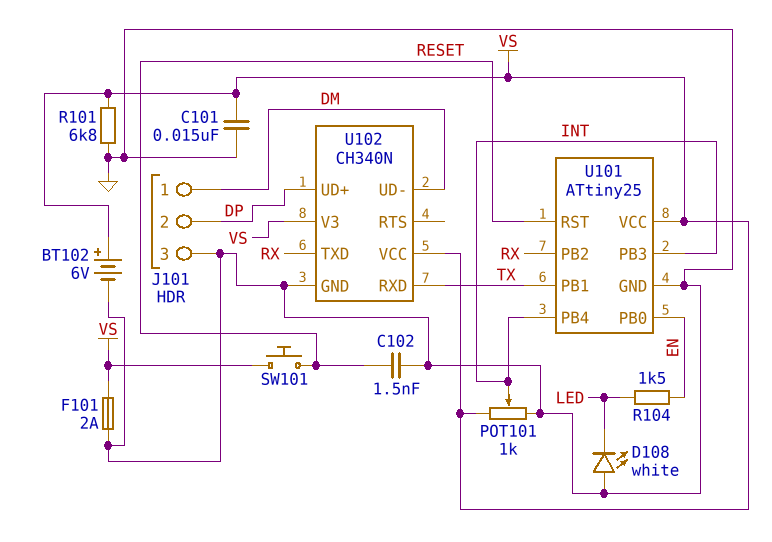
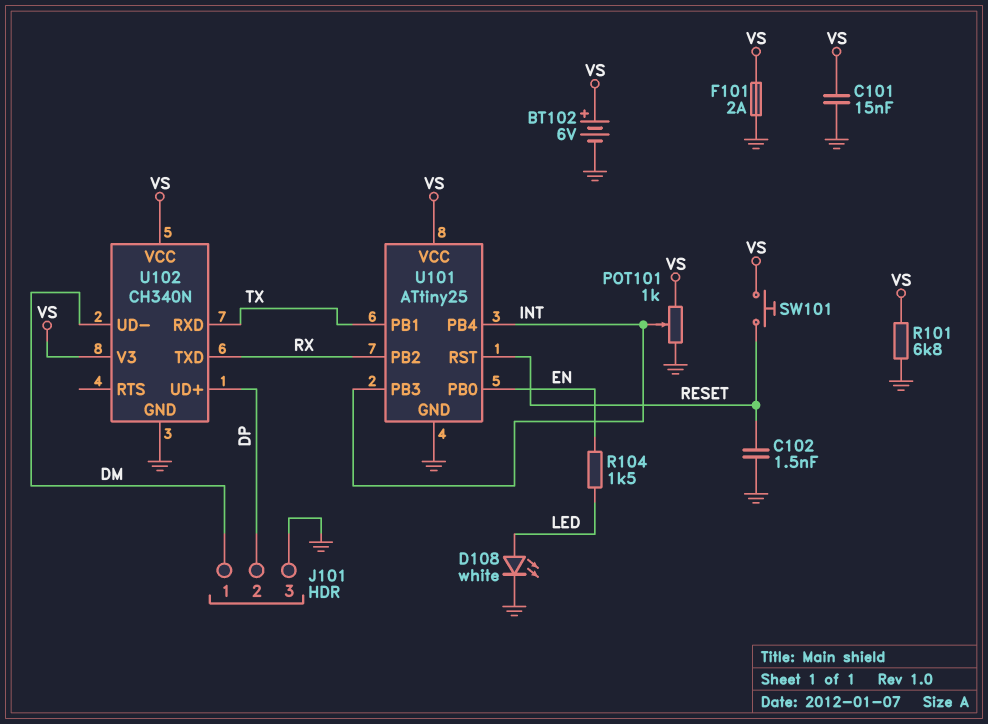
D108: LED white (A GND, K LED) -> LED white (A LED, K GND)

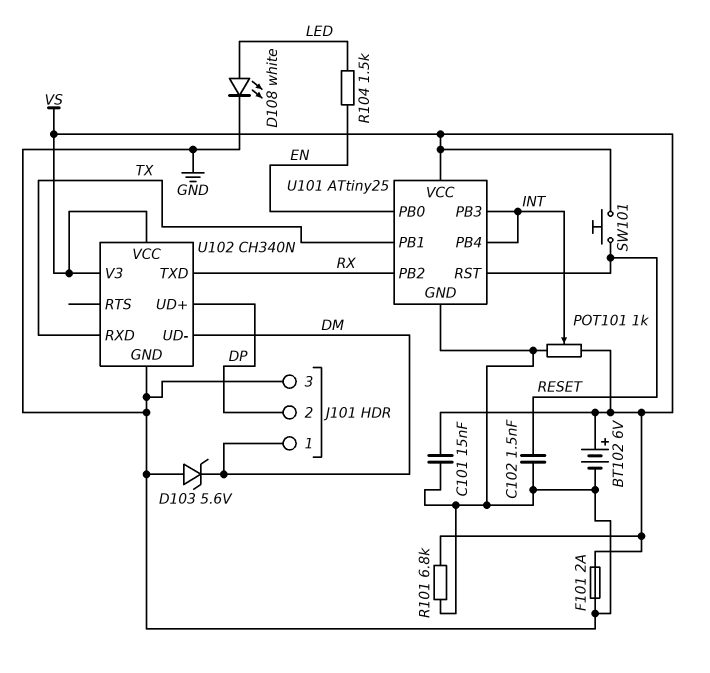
D103: none -> zener 5.6V (A GND, K DM)

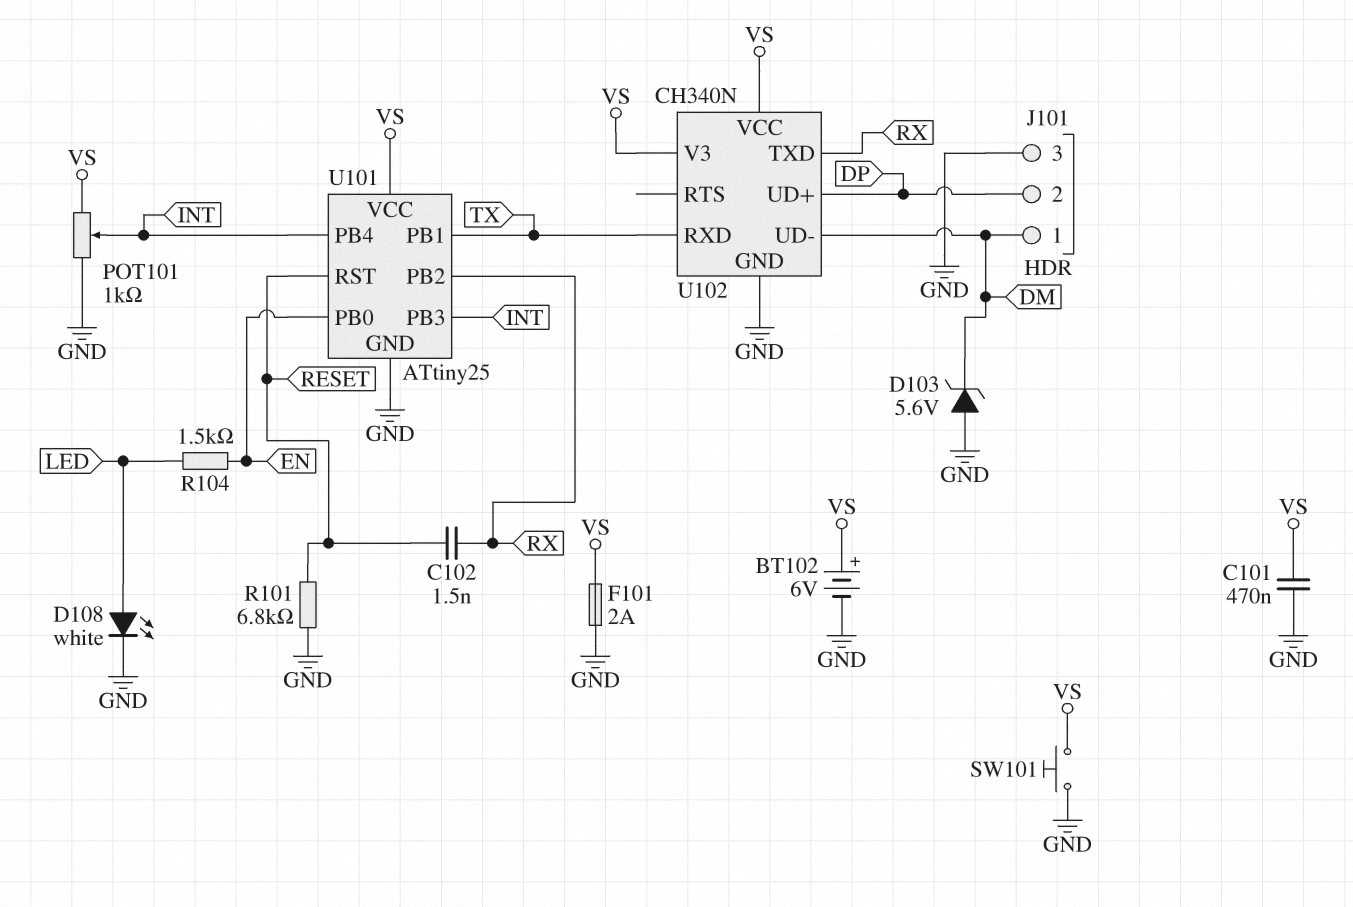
C101: 15nF (GND, VS) -> 470nF (GND, VS)
C102: 1.5nF (GND, RESET) -> 1.5nF (RESET, RX)
R101: 6.8k (GND, VS) -> 6.8k (GND, RESET)
SW101: button (RESET, VS) -> button (GND, VS)

